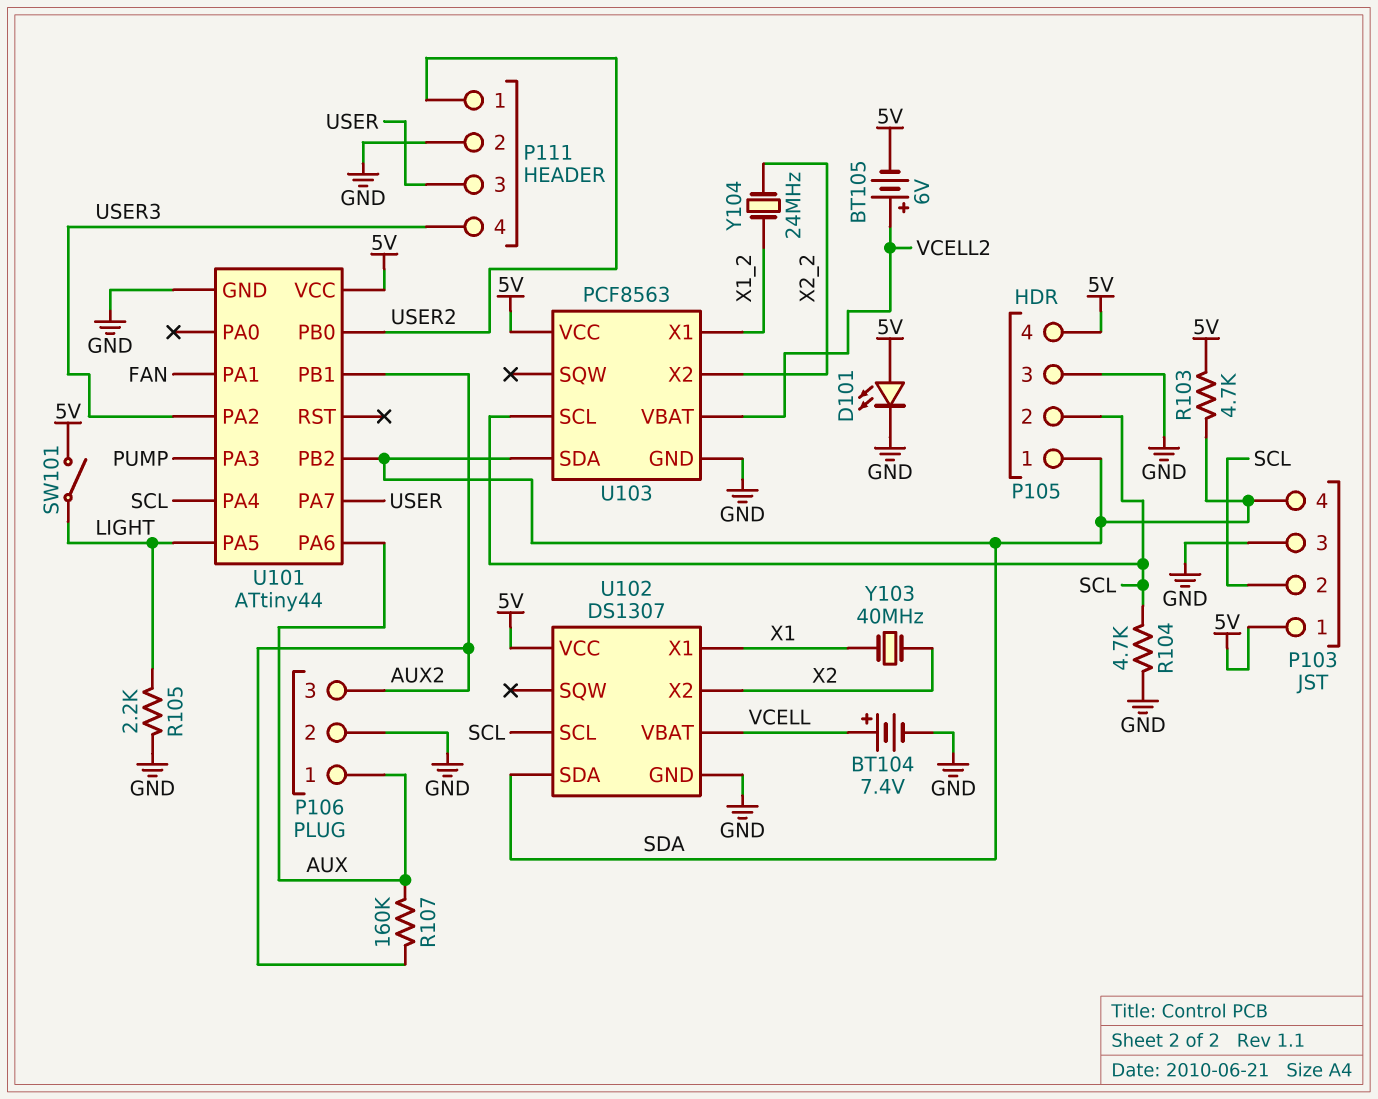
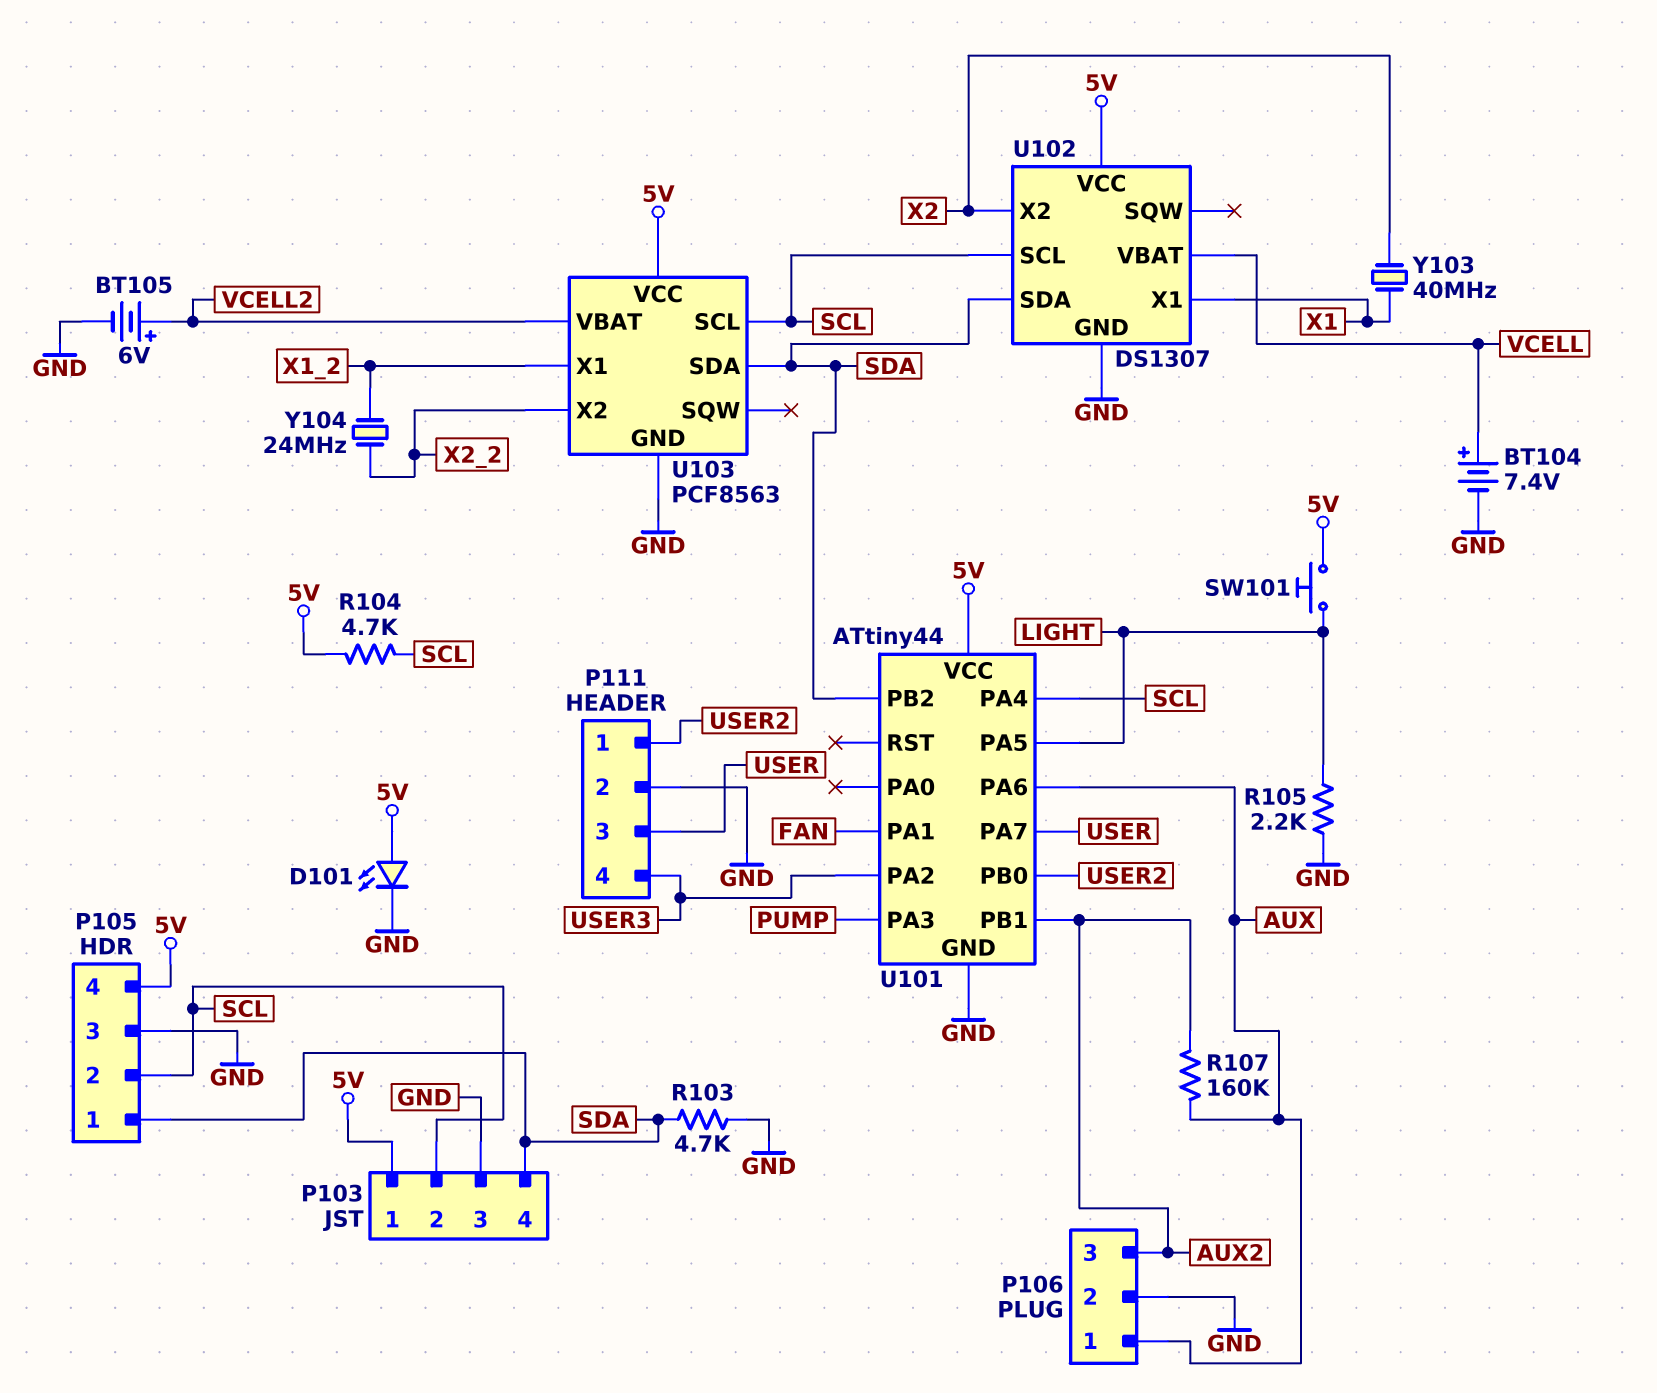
BT105: 6V (plus VCELL2, minus 5V) -> 6V (plus VCELL2, minus GND)
R103: 4.7k (5V, SDA) -> 4.7k (GND, SDA)
R104: 4.7k (GND, SCL) -> 4.7k (5V, SCL)
SW101: switch (5V, LIGHT) -> button (5V, LIGHT)

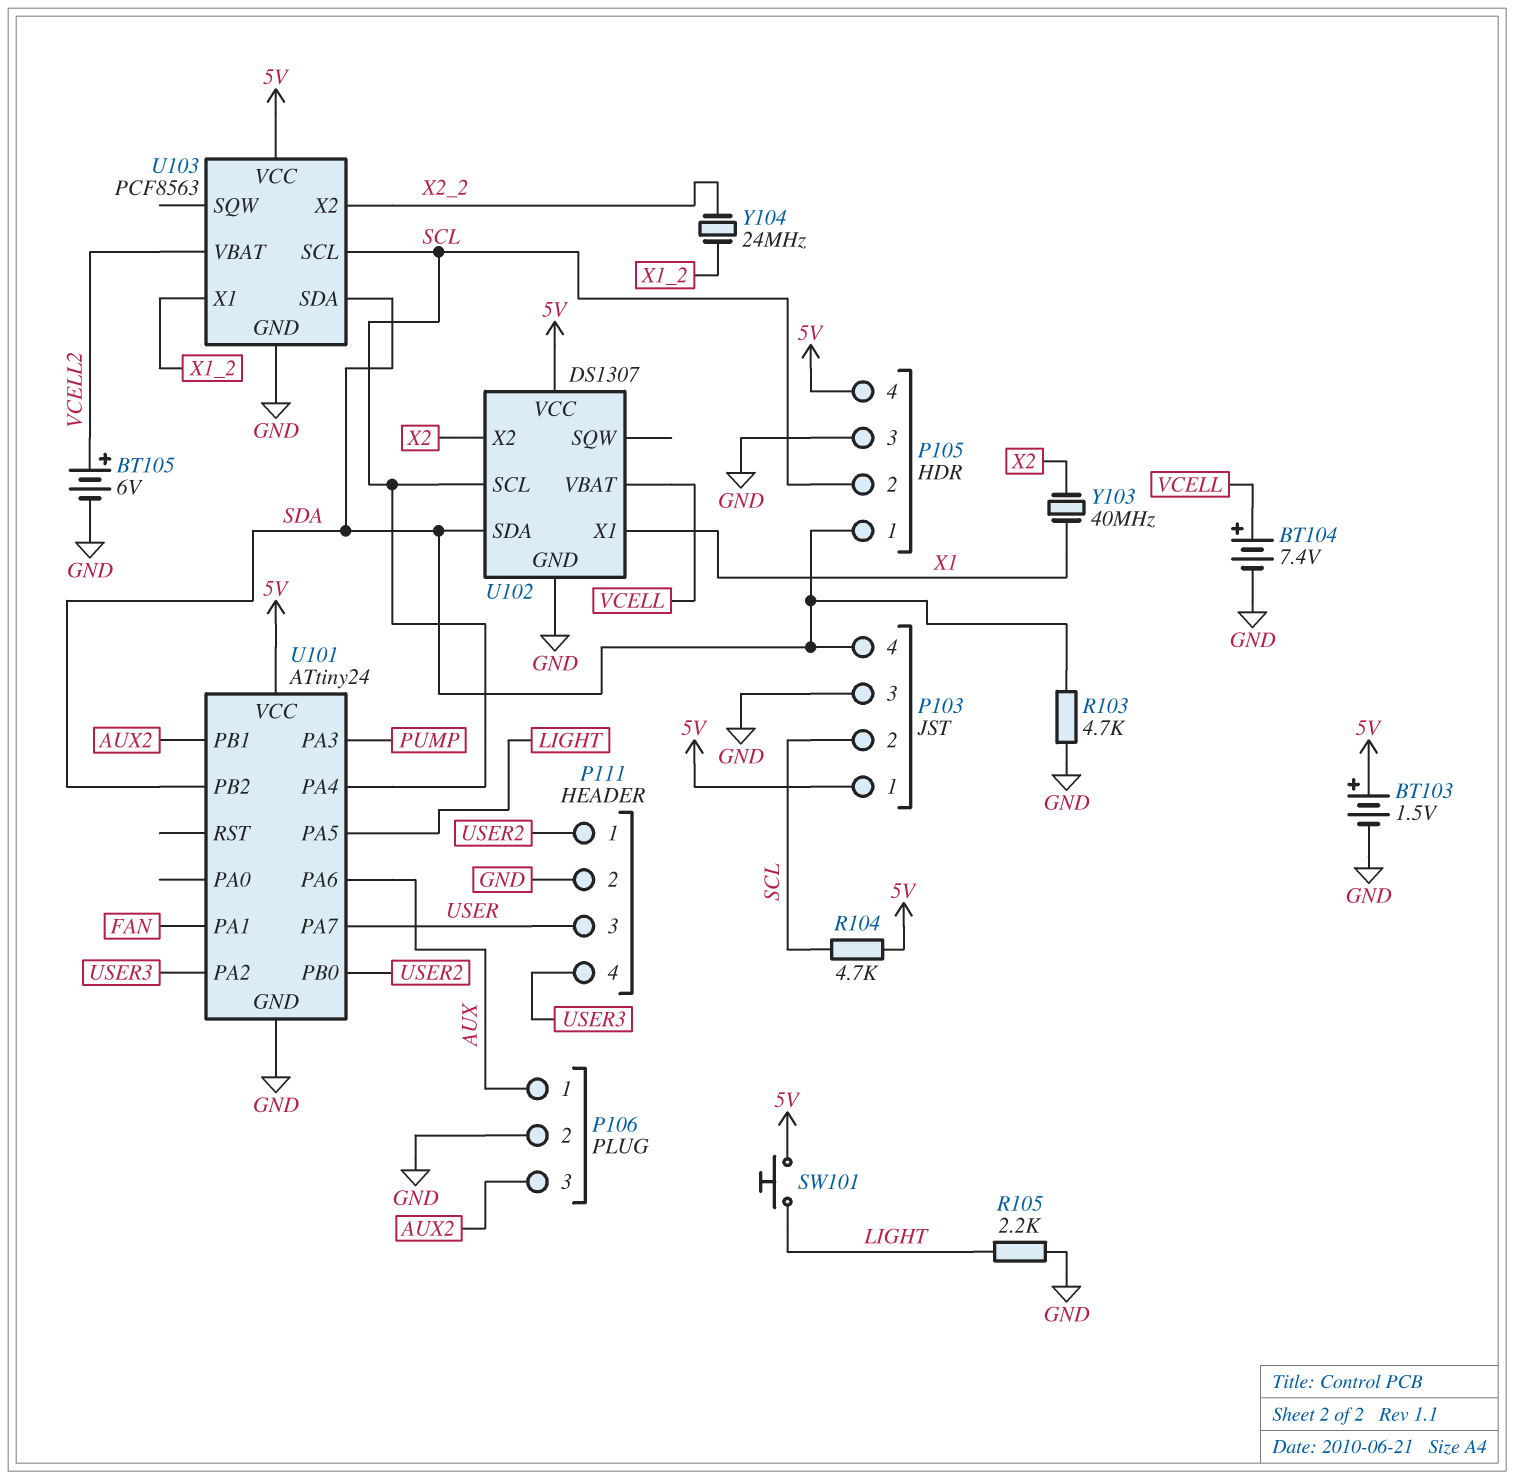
BT103: none -> 1.5V (plus 5V, minus GND)
D101: LED (A 5V, K GND) -> none
R107: 160k (AUX, AUX2) -> none
U101: ATtiny44 -> ATtiny24

